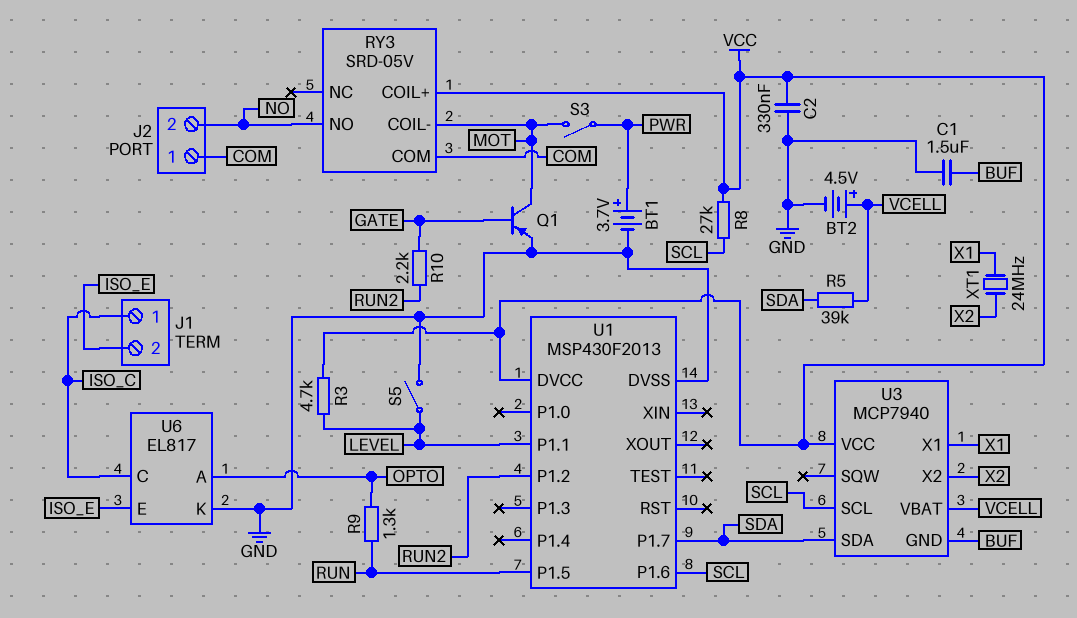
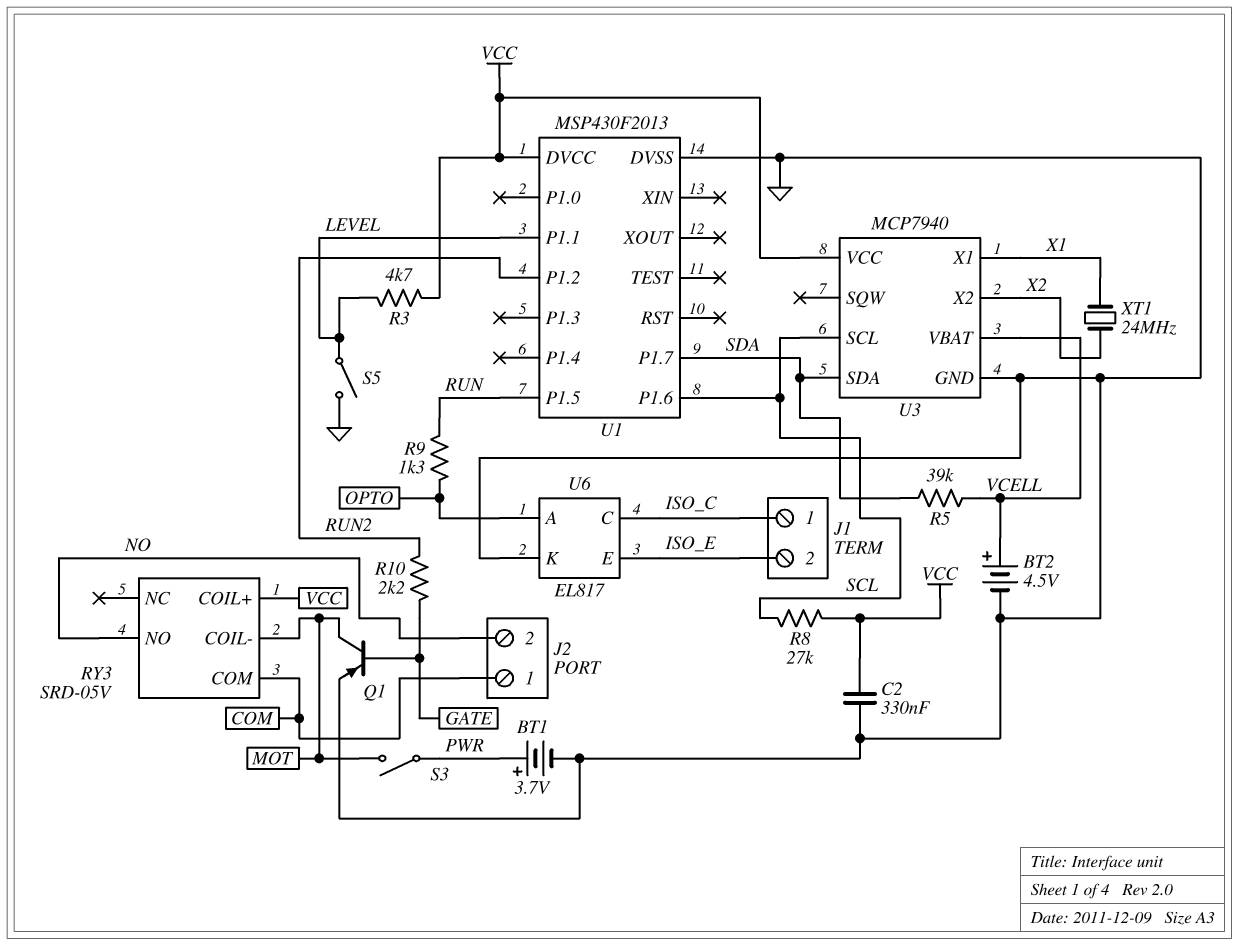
C1: 1.5uF (BUF, GND) -> none
U3 pin GND: BUF -> GND

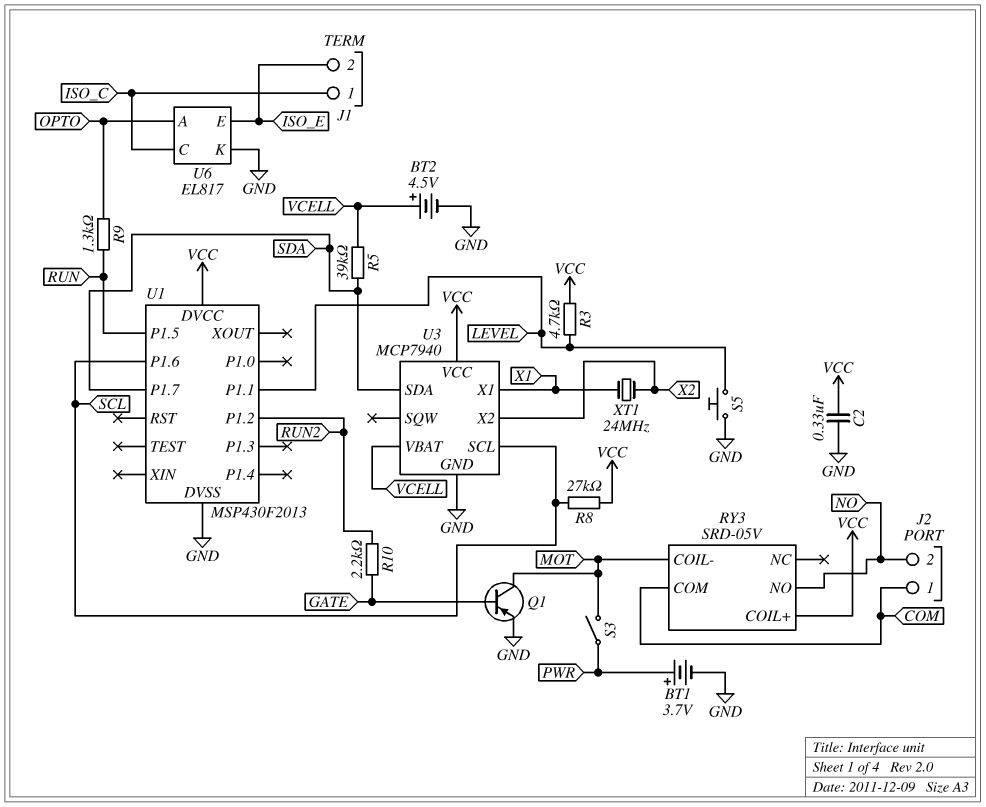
S5: switch (GND, LEVEL) -> button (GND, LEVEL)

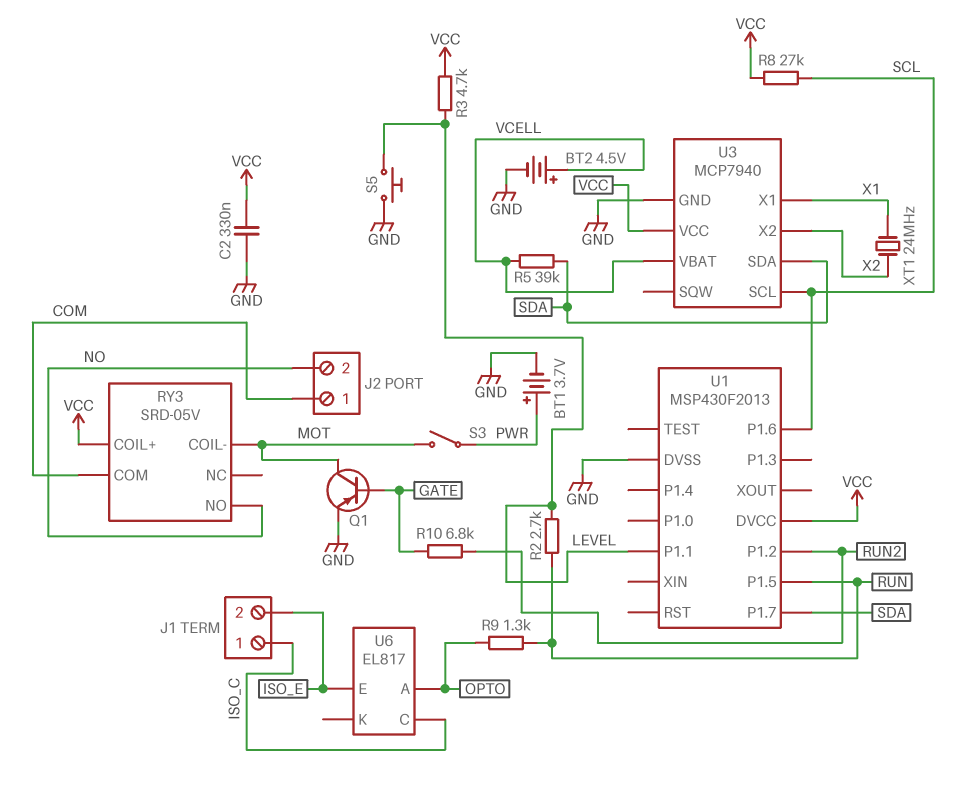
R2: none -> 2.7k (LEVEL, RUN)
R10: 2.2k (GATE, RUN2) -> 6.8k (GATE, RUN2)
U6 pin K: GND -> none

